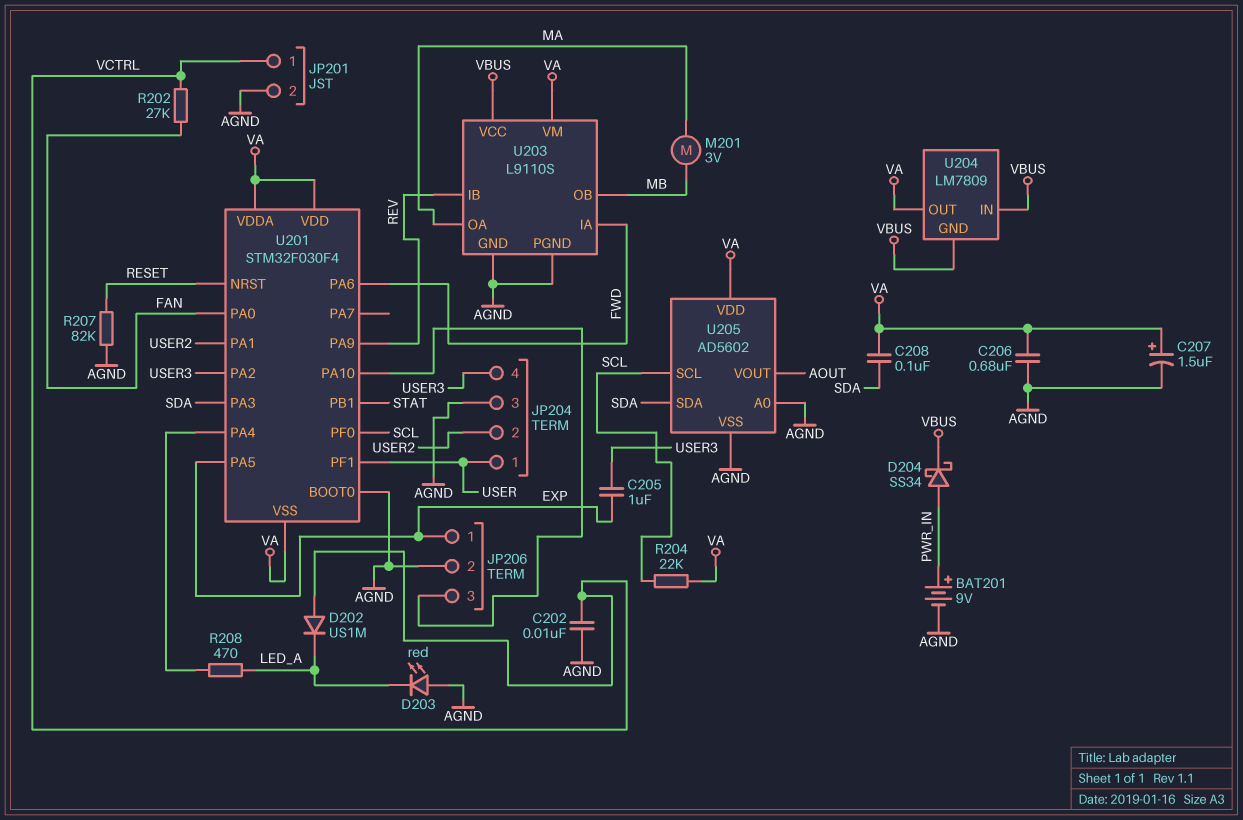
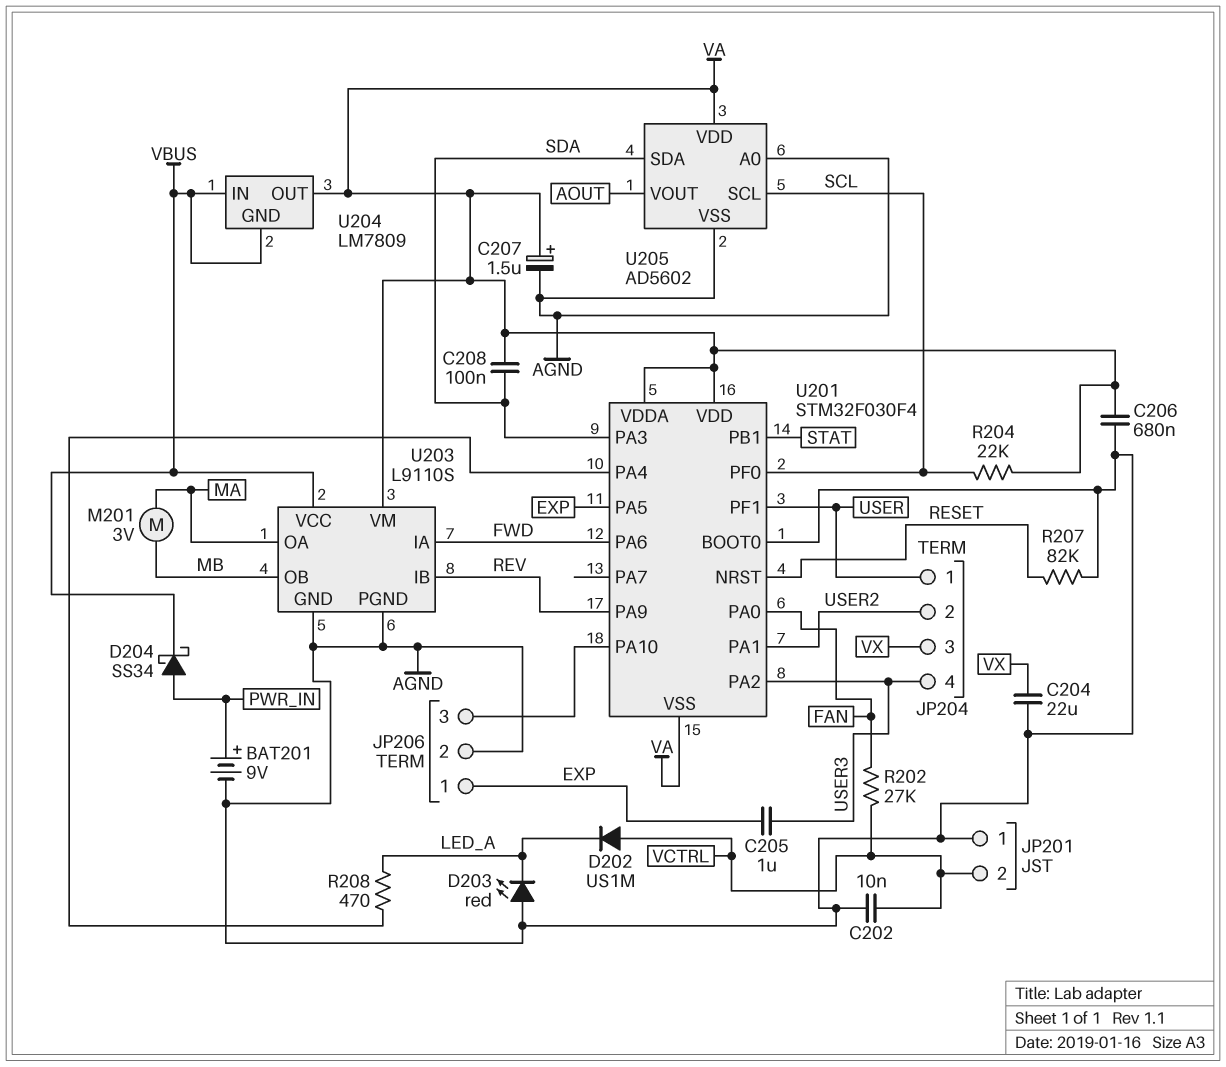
C204: none -> 22uF (AGND, VX)
JP201 pin 1: VCTRL -> AGND
JP201 pin 2: AGND -> VCTRL
JP204 pin 3: AGND -> VX

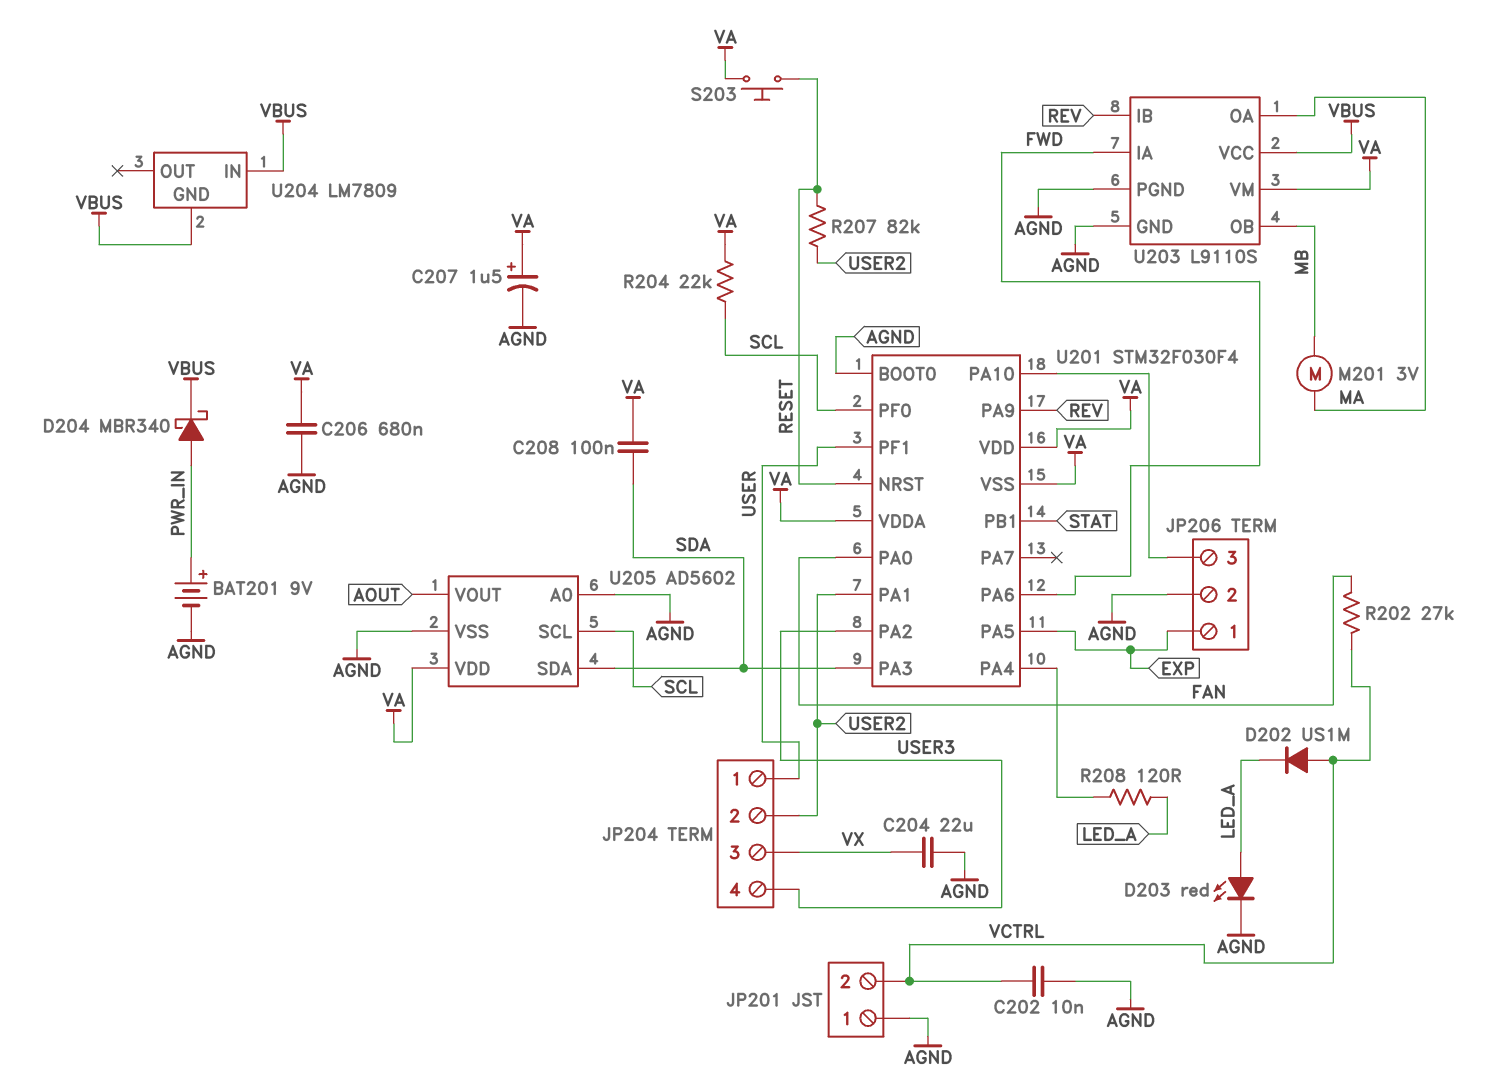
C205: 1uF (EXP, USER3) -> none
D203: LED red (A AGND, K LED_A) -> LED red (A LED_A, K AGND)
D204: schottky SS34 (A PWR_IN, K VBUS) -> schottky MBR340 (A PWR_IN, K VBUS)
R207: 82k (AGND, RESET) -> 82k (RESET, USER2)
R208: 470 (LED_A, U201/PA4) -> 120 (LED_A, U201/PA4)
S203: none -> button (RESET, VA)
U204 pin OUT: VA -> none

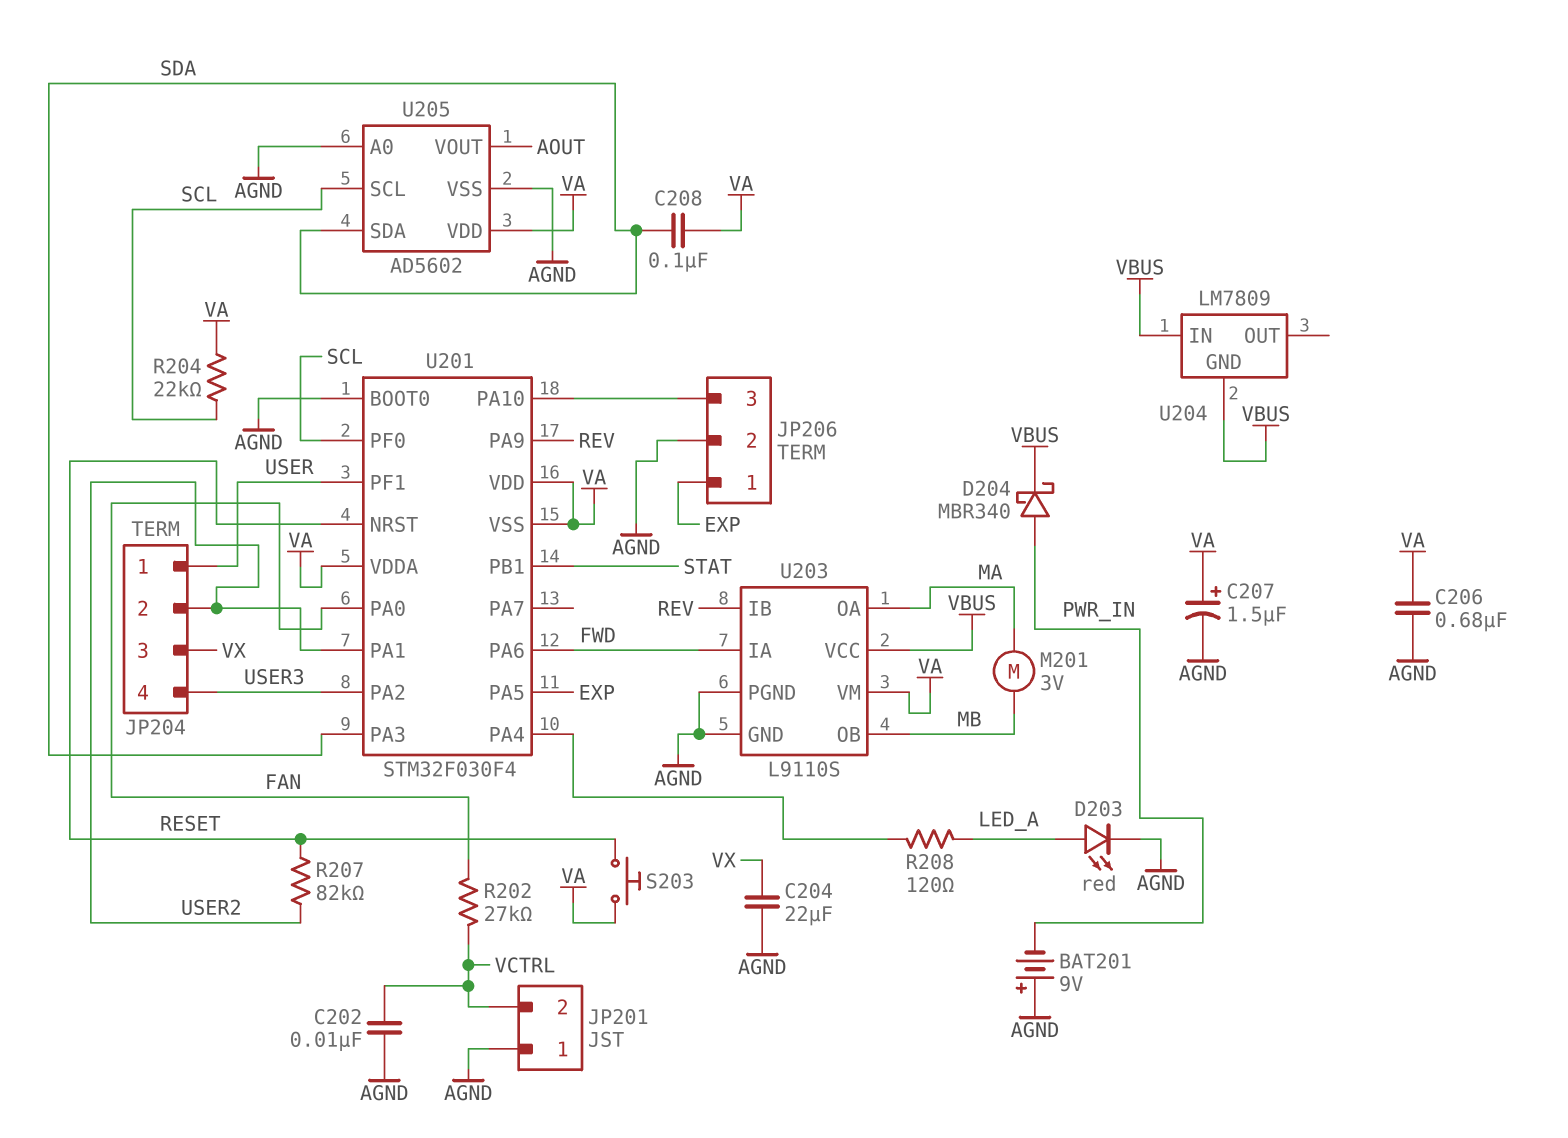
BAT201: 9V (plus PWR_IN, minus AGND) -> 9V (plus AGND, minus PWR_IN)
D202: diode US1M (A VCTRL, K LED_A) -> none

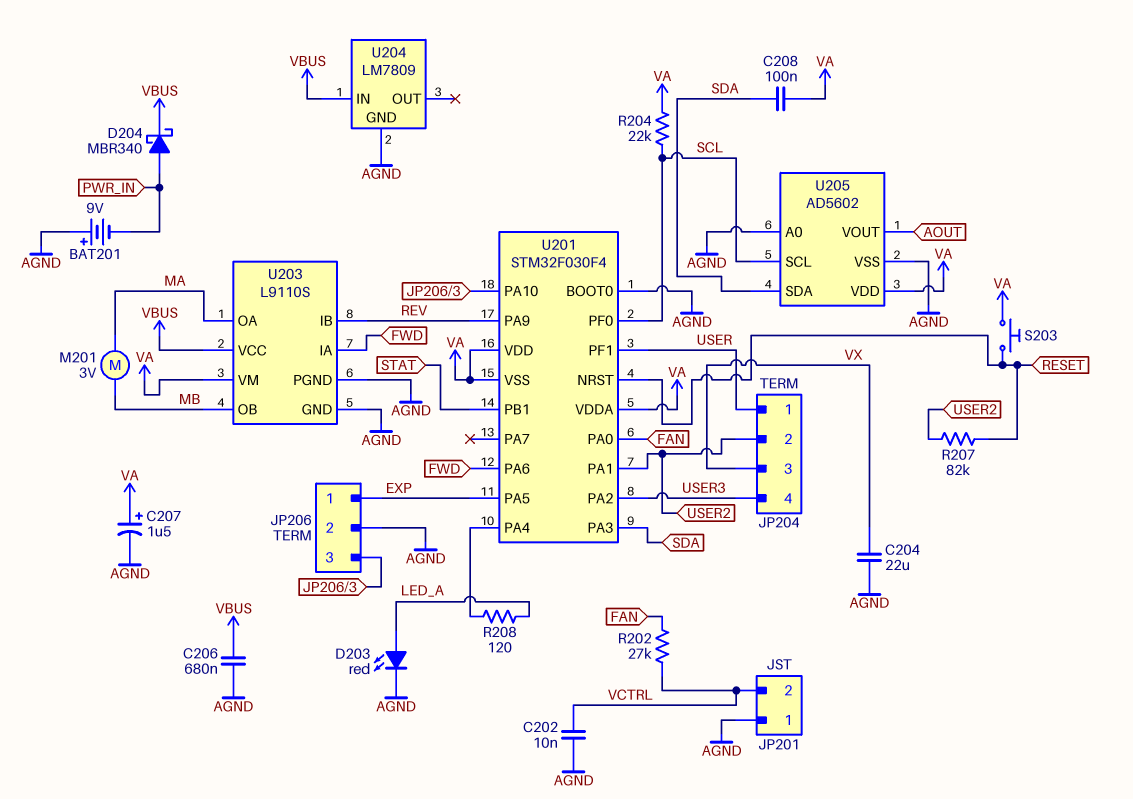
C206: 680nF (AGND, VA) -> 680nF (AGND, VBUS)
U204 pin GND: VBUS -> AGND

